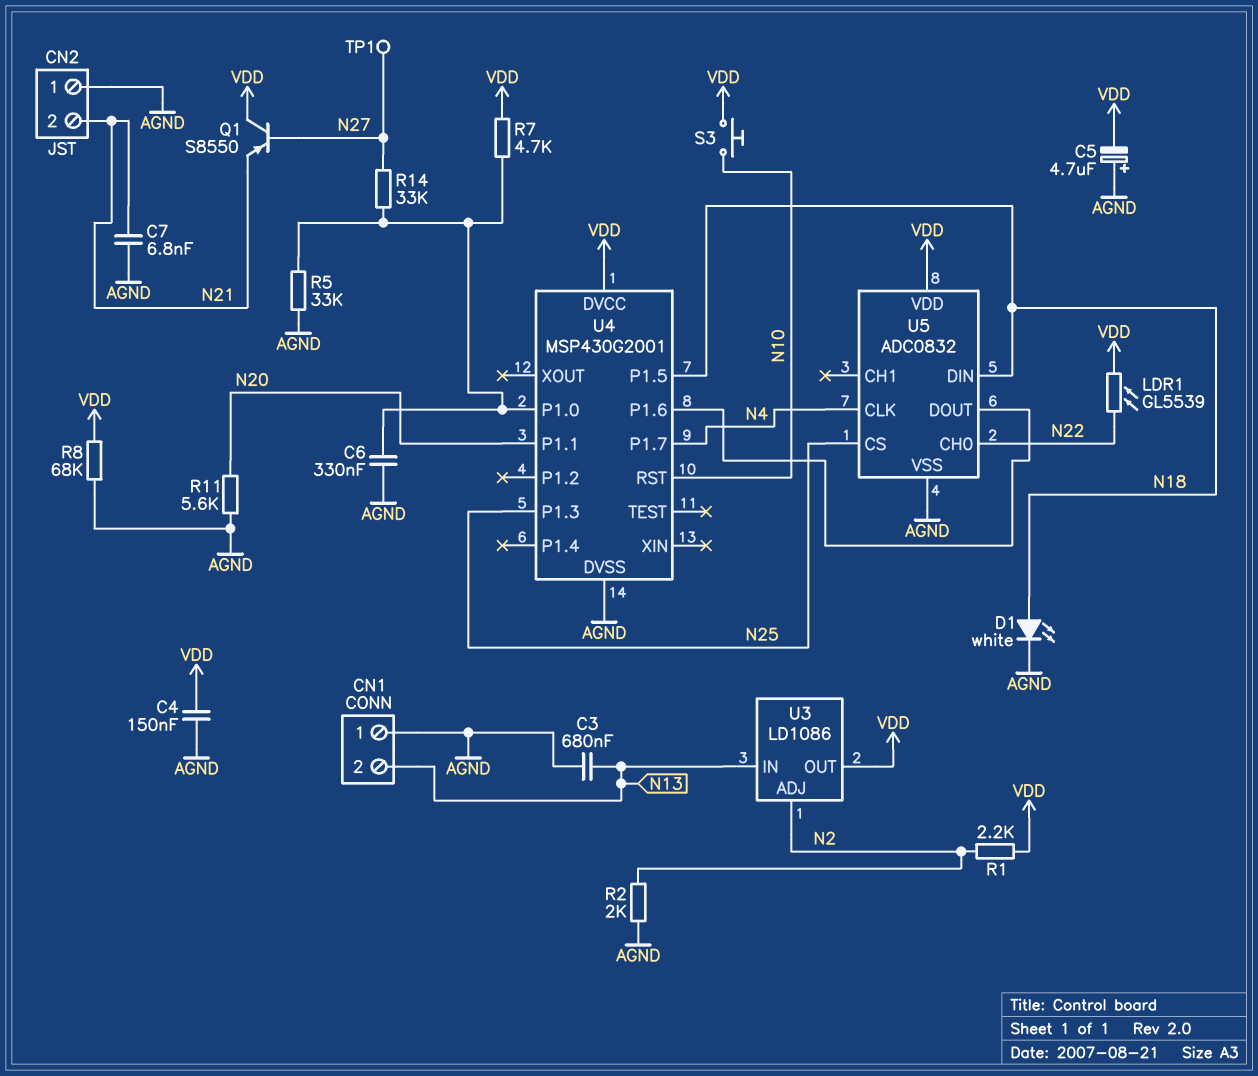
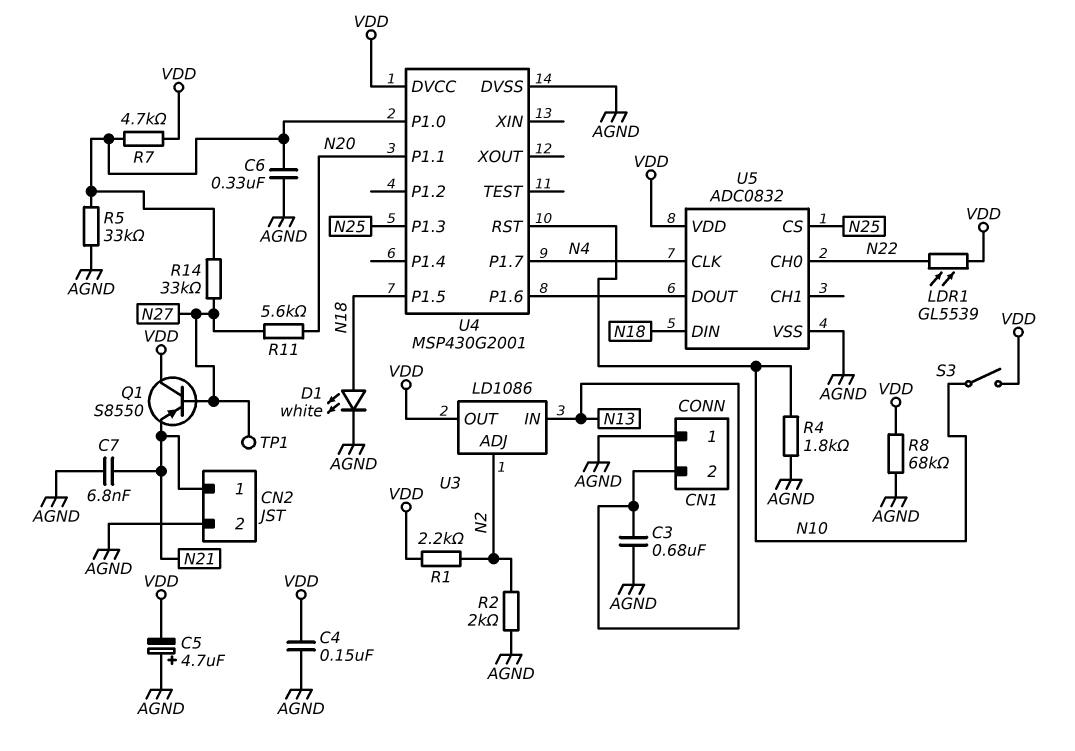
CN2 pin 1: AGND -> N21
CN2 pin 2: N21 -> AGND
R4: none -> 1.8k (AGND, N10)
R11: 5.6k (AGND, N20) -> 5.6k (N20, N27)
S3: button (N10, VDD) -> switch (N10, VDD)

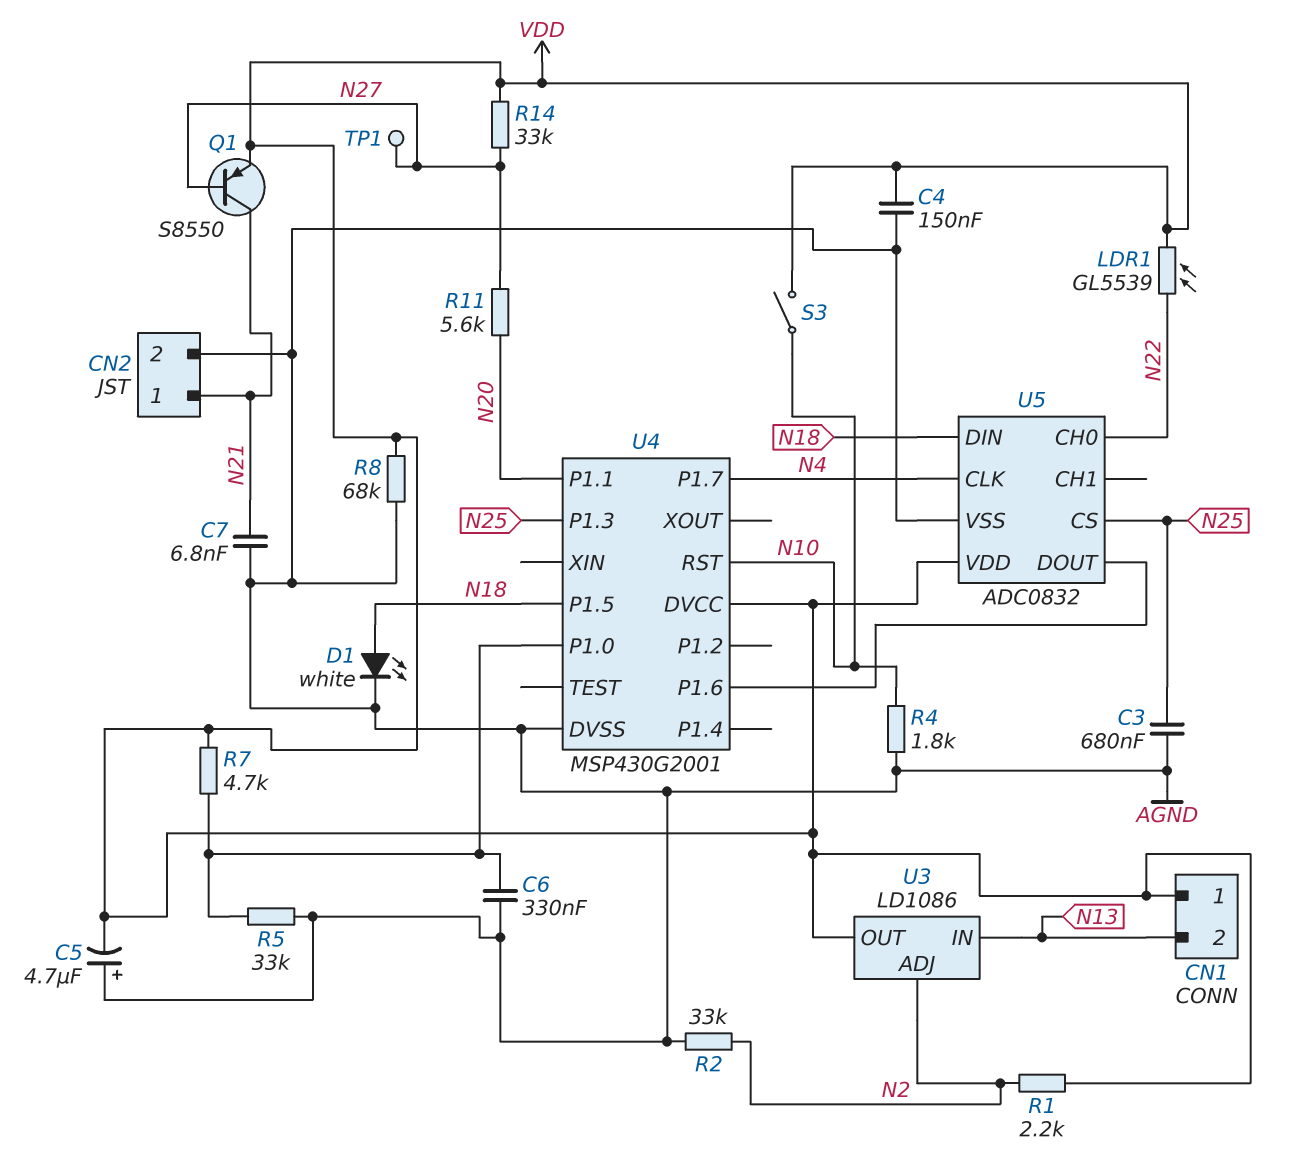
C3: 680nF (AGND, N13) -> 680nF (AGND, N25)
CN1 pin 1: AGND -> VDD
Q1: PNP S8550 (B N27, C VDD, E N21) -> PNP S8550 (B N27, C N21, E VDD)
R2: 2k (AGND, N2) -> 33k (AGND, N2)
R14: 33k (N27, U4/P1.0) -> 33k (N27, VDD)

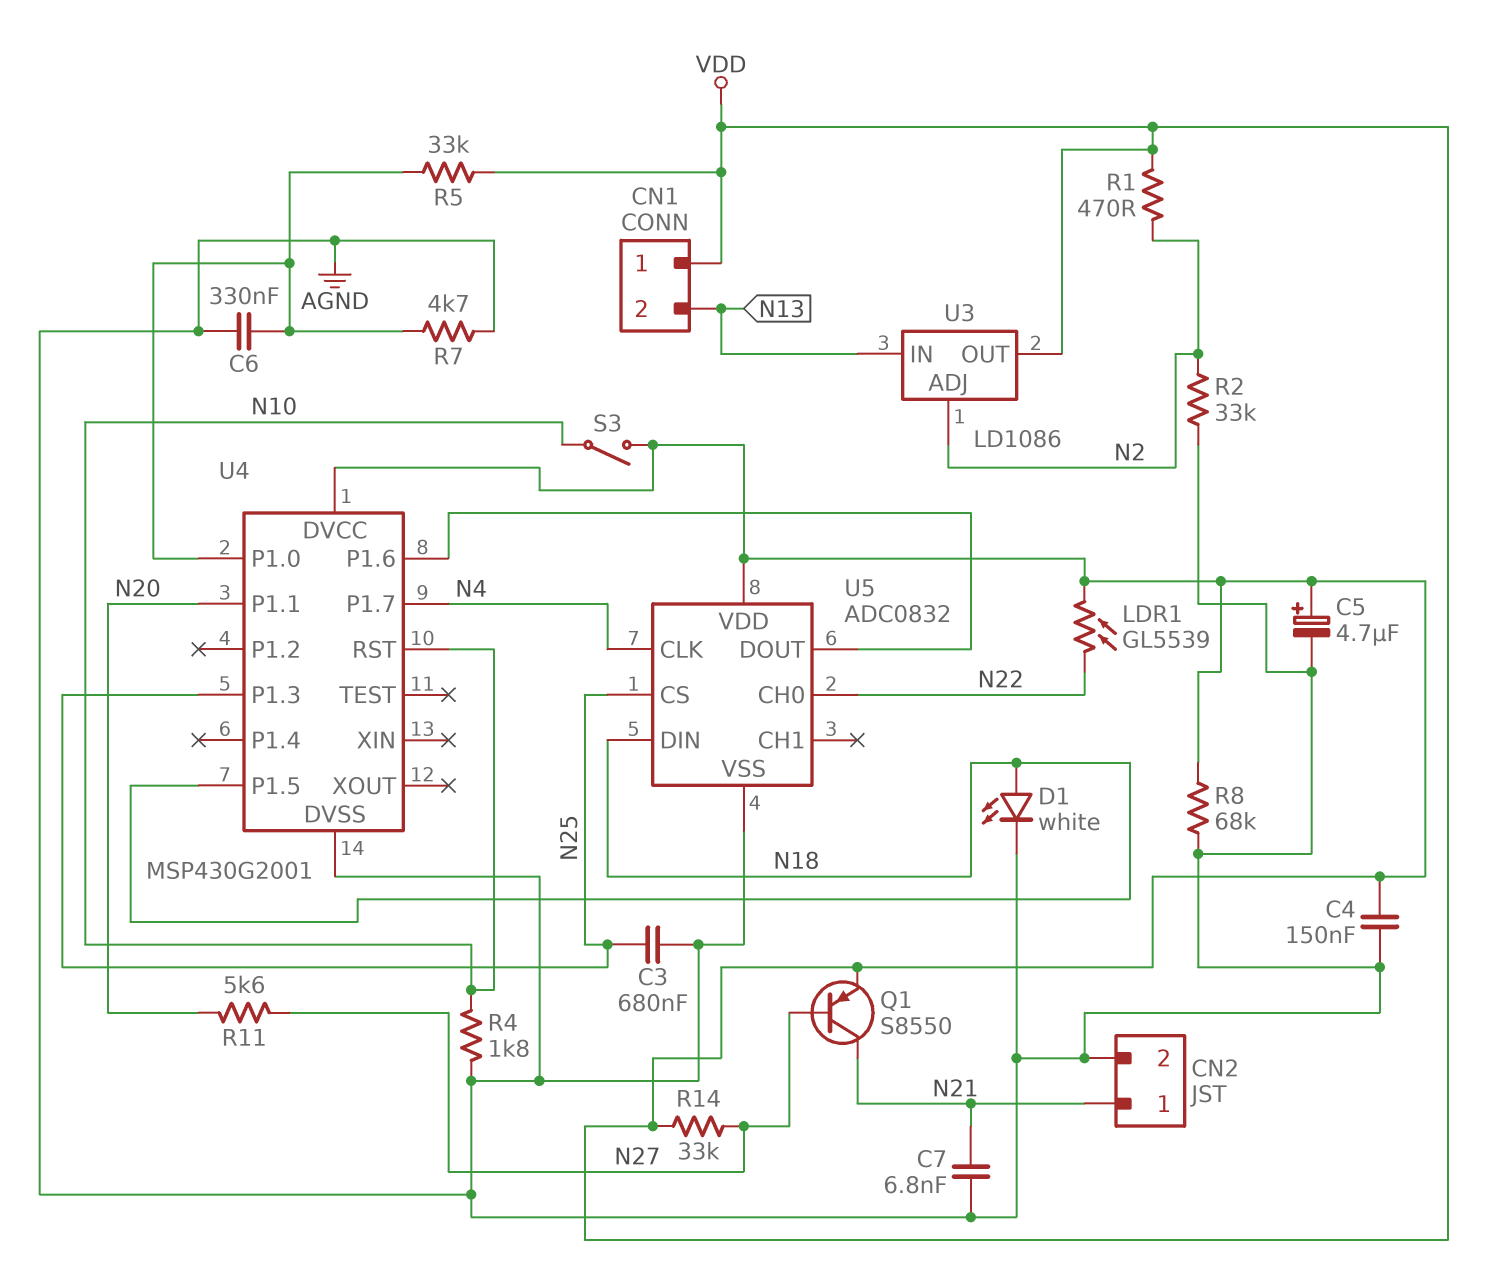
C5: 4.7uF (plus AGND, minus VDD) -> 4.7uF (plus VDD, minus AGND)
R1: 2.2k (N2, VDD) -> 470 (N2, VDD)
R5: 33k (AGND, U4/P1.0) -> 33k (U4/P1.0, VDD)
R7: 4.7k (U4/P1.0, VDD) -> 4.7k (AGND, U4/P1.0)
TP1: test point (N27) -> none

